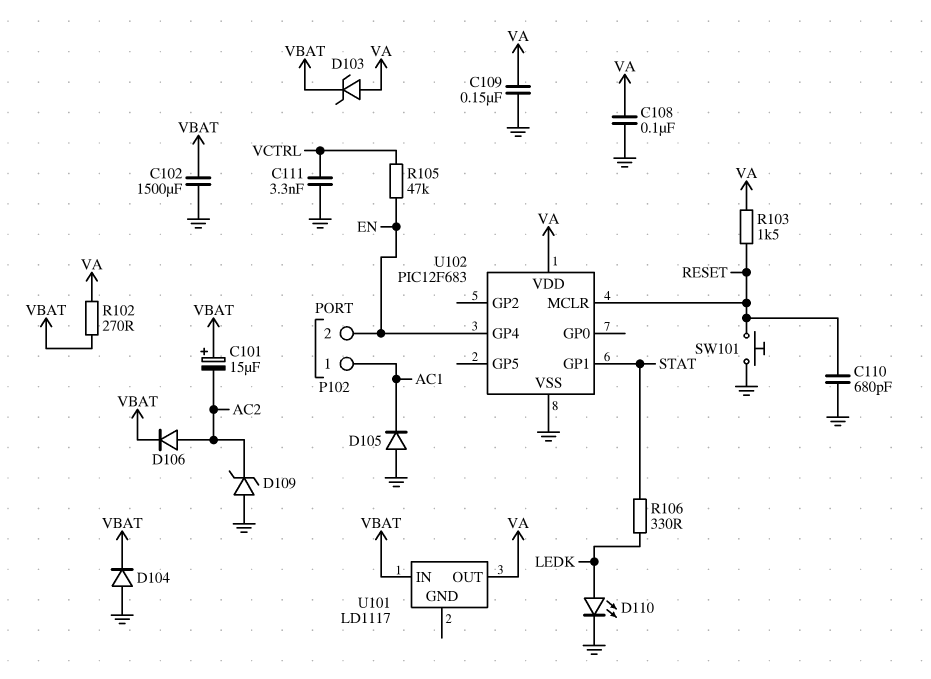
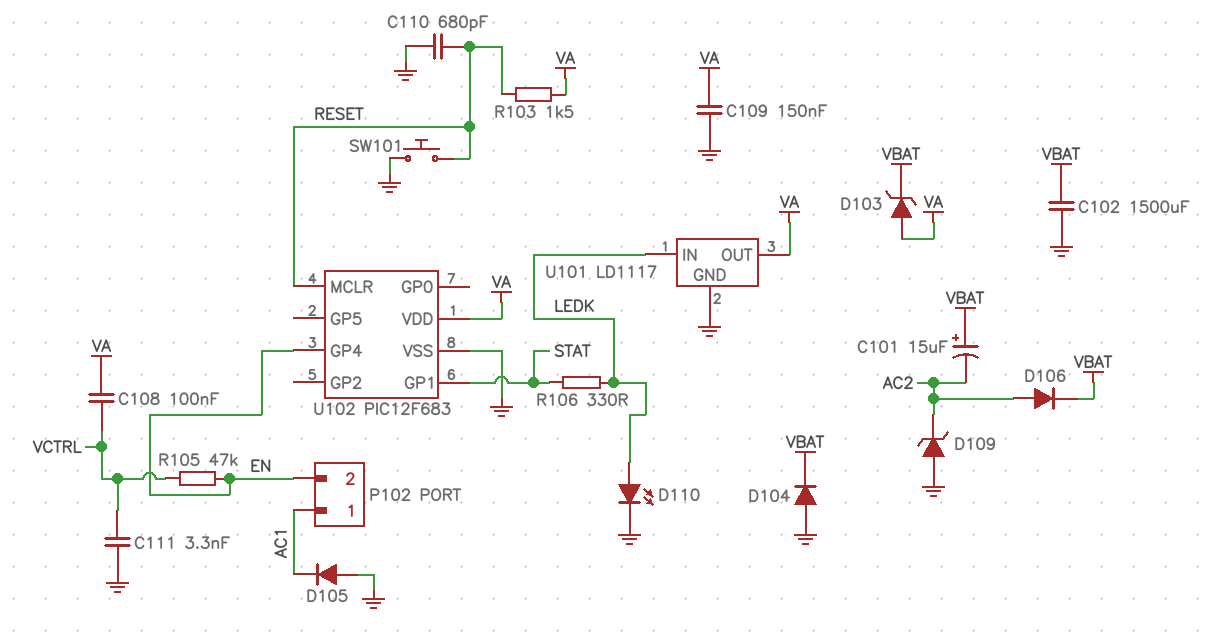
C108: 100nF (GND, VA) -> 100nF (VA, VCTRL)
R102: 270 (VA, VBAT) -> none
U101 pin GND: none -> GND
U101 pin IN: VBAT -> LEDK

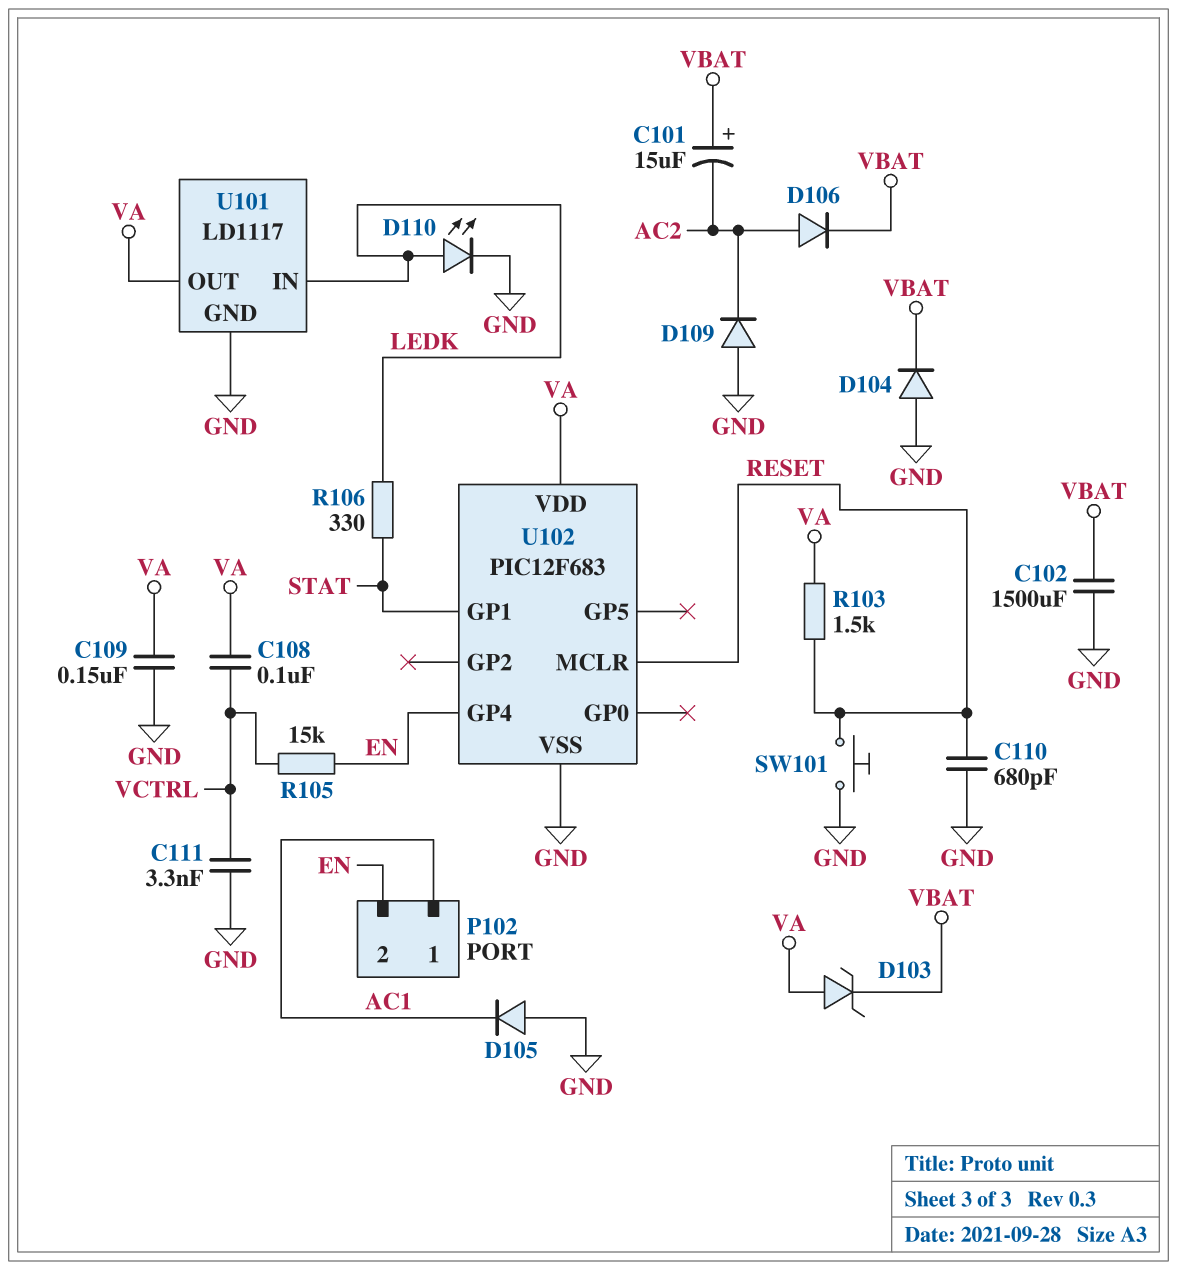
D109: zener (A GND, K AC2) -> diode (A GND, K AC2)
R105: 47k (EN, VCTRL) -> 15k (EN, VCTRL)

